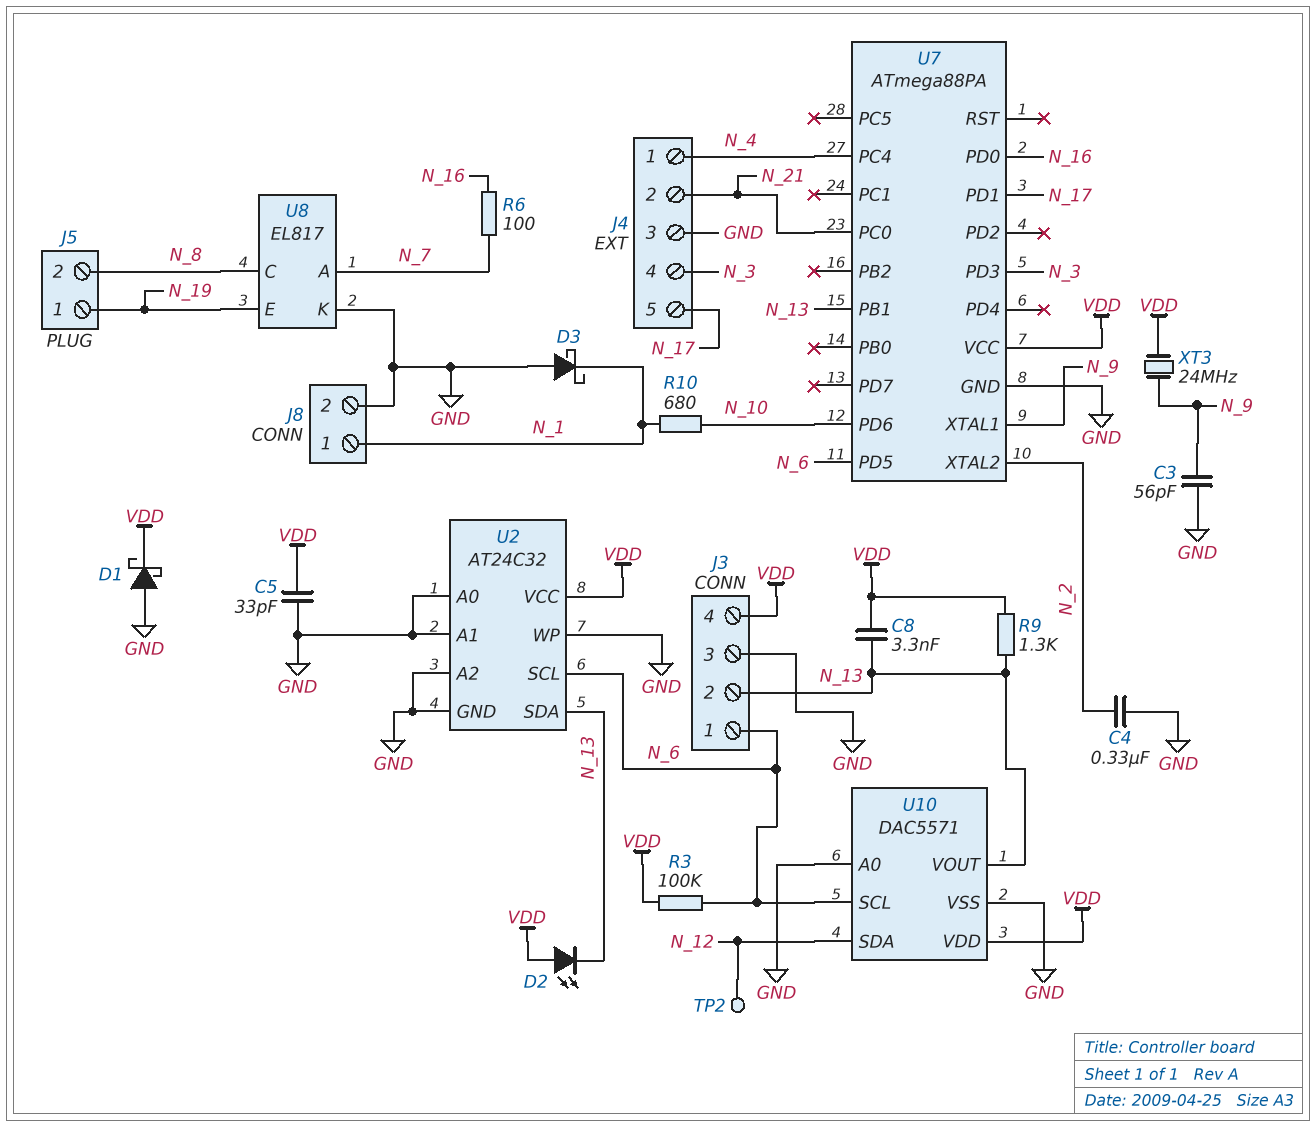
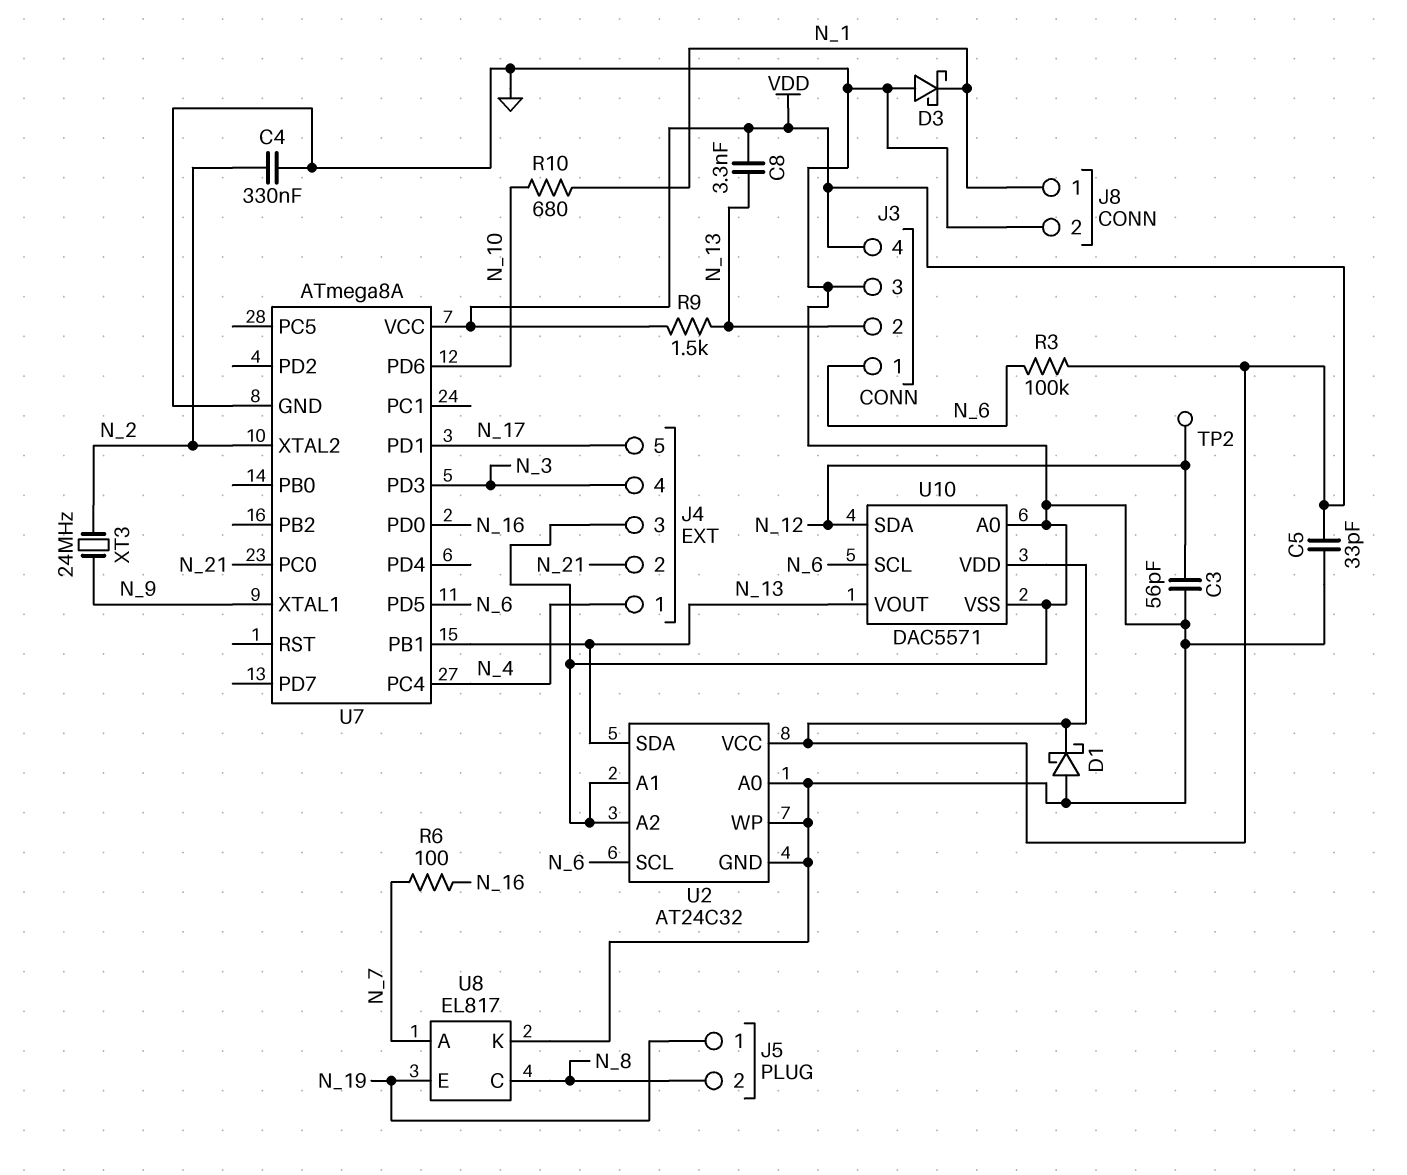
C3: 56pF (GND, N_9) -> 56pF (GND, N_12)
D2: LED (A VDD, K N_13) -> none
R9: 1.3k (N_13, VDD) -> 1.5k (N_13, VDD)
U7: ATmega88PA -> ATmega8A
XT3: 24MHz (N_9, VDD) -> 24MHz (N_2, N_9)

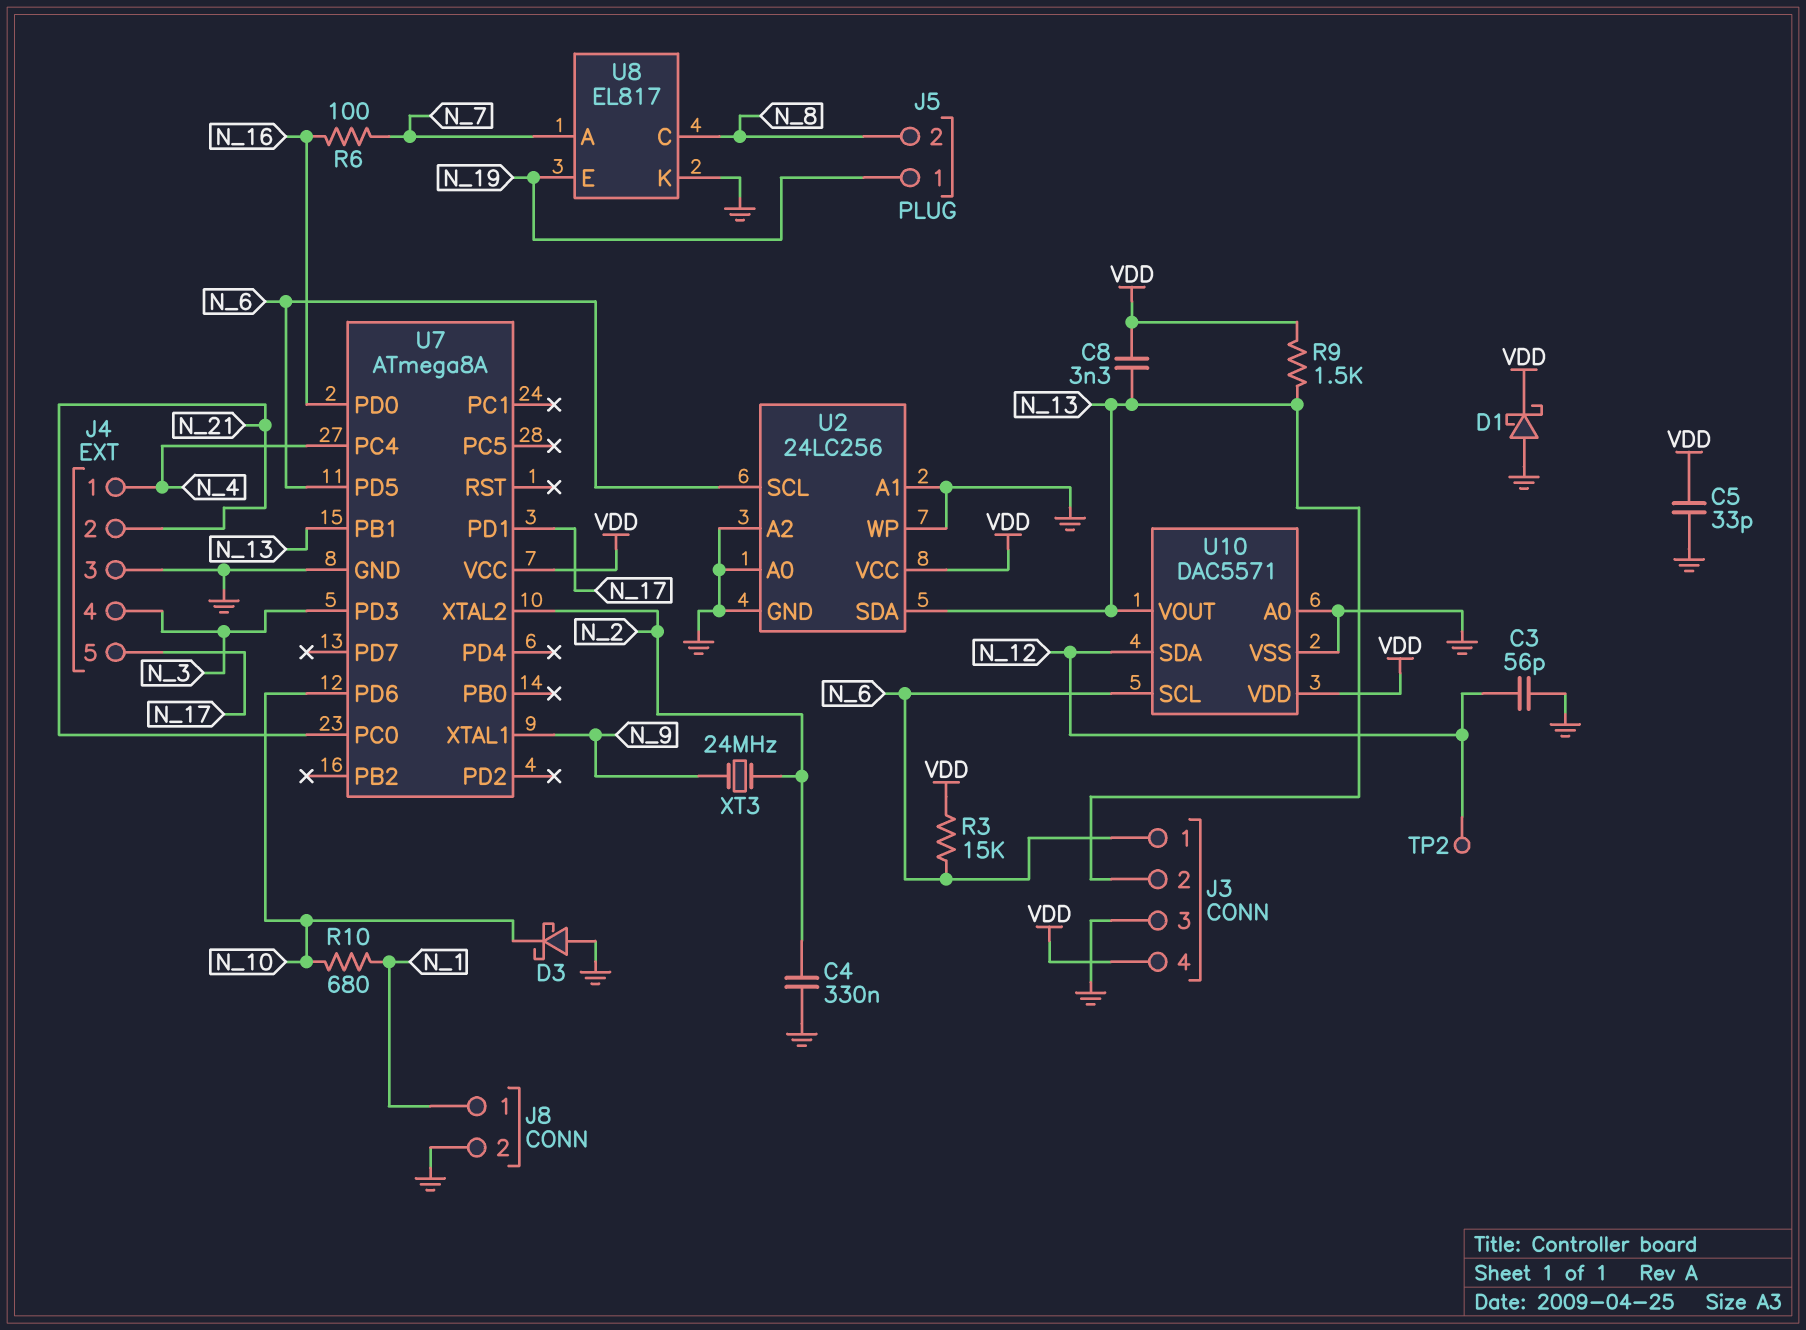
D3: schottky (A GND, K N_1) -> schottky (A GND, K N_10)
R3: 100k (N_6, VDD) -> 15k (N_6, VDD)
U2: AT24C32 -> 24LC256

